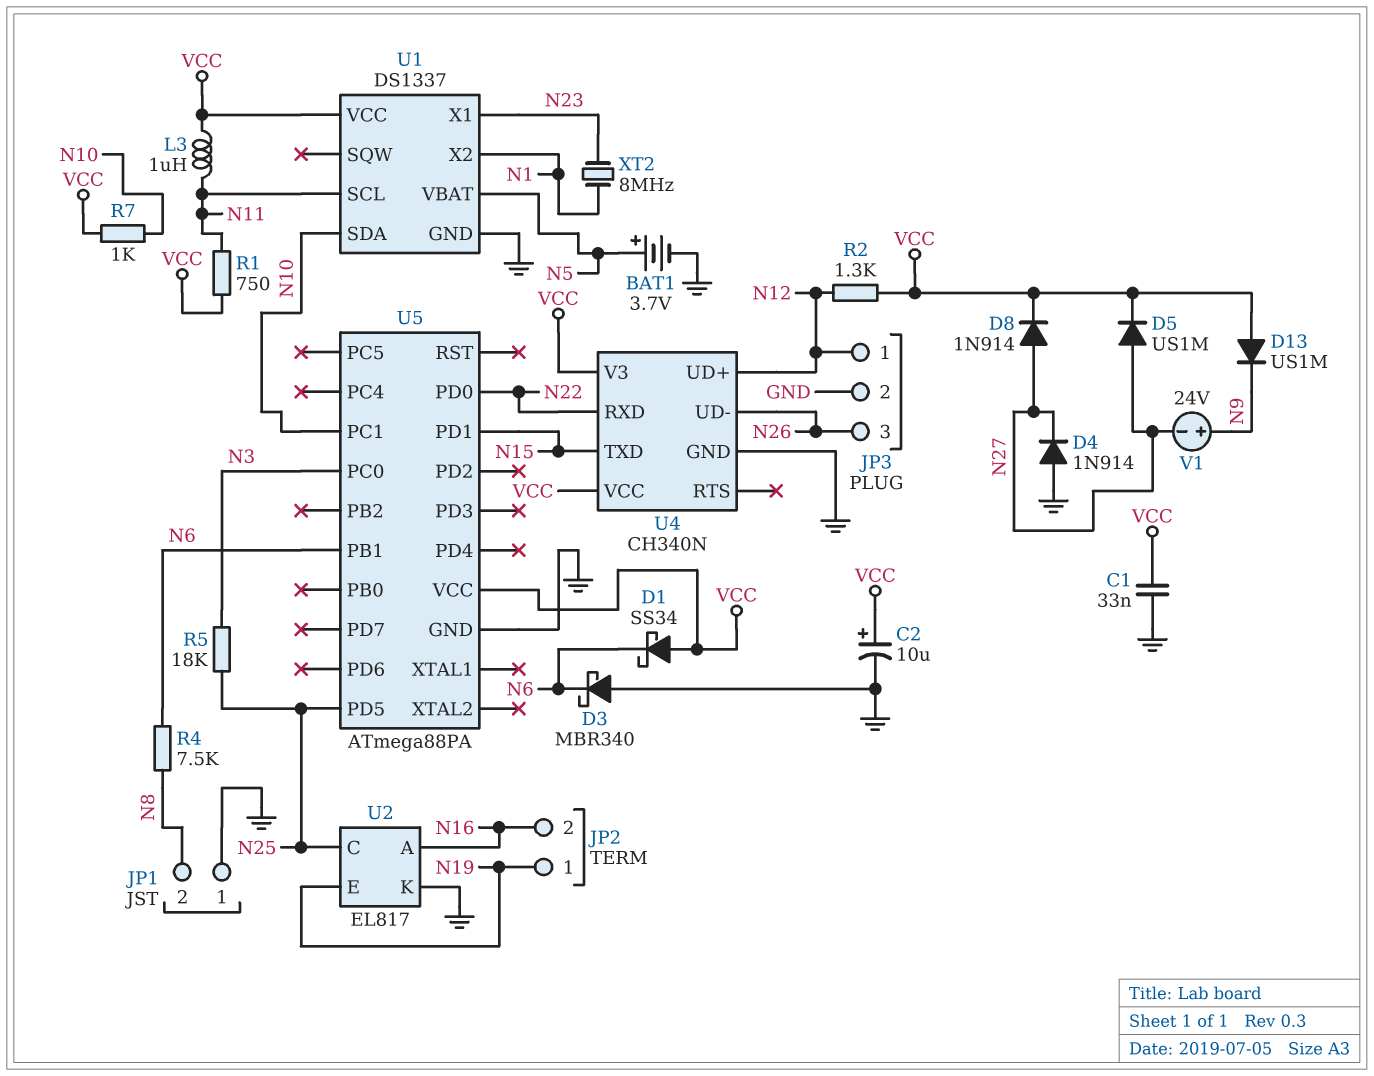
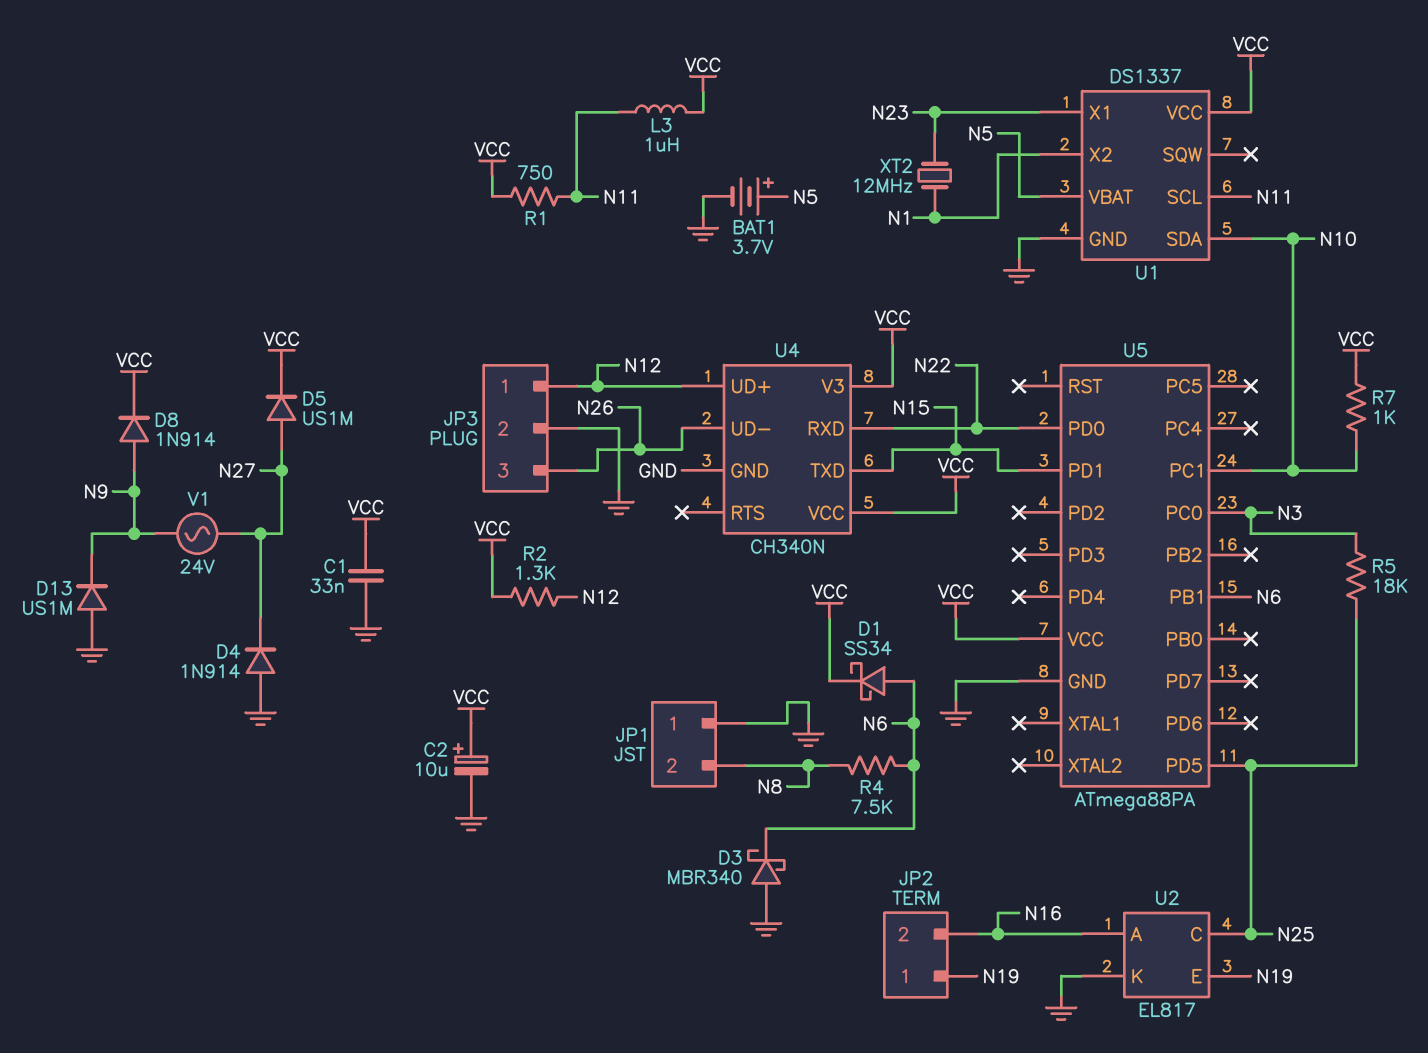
D1: schottky SS34 (A VCC, K N6) -> schottky SS34 (A N6, K VCC)
D8: diode 1N914 (A N27, K VCC) -> diode 1N914 (A N9, K VCC)
D13: diode US1M (A VCC, K N9) -> diode US1M (A GND, K N9)
V1: 24V (plus N9, minus N27) -> AC 24V (N9, N27)
XT2: 8MHz (N1, N23) -> 12MHz (N1, N23)

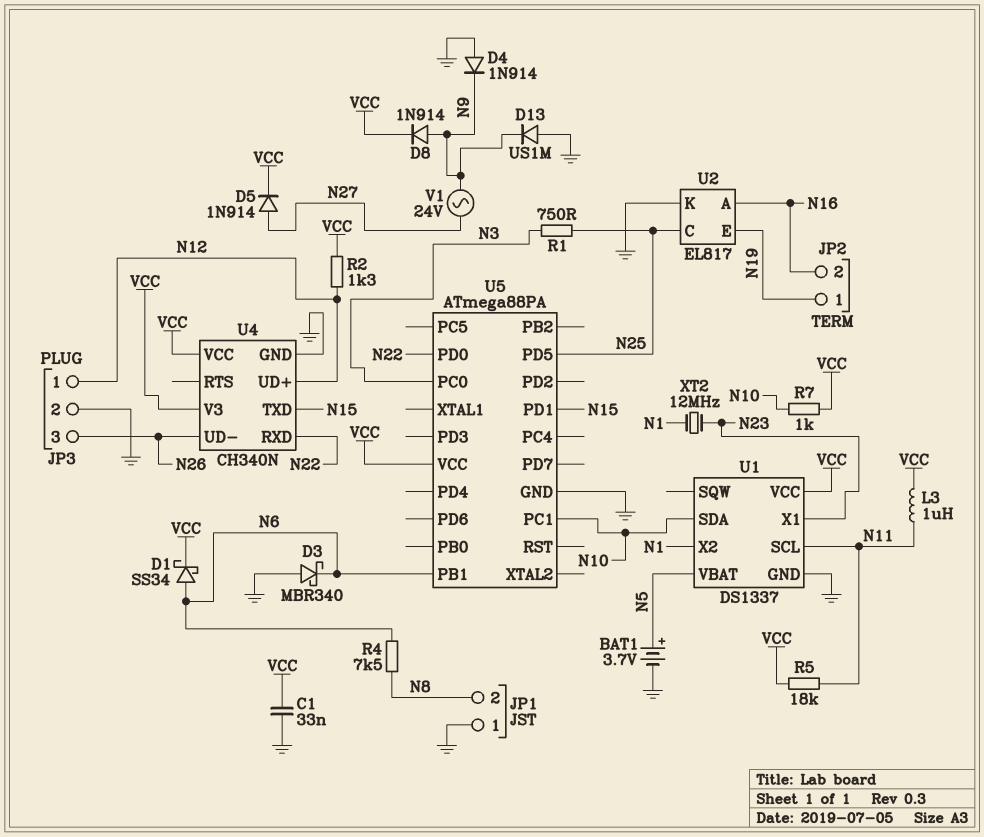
C2: 10uF (plus VCC, minus GND) -> none
D4: diode 1N914 (A GND, K N27) -> diode 1N914 (A GND, K N9)
D5: diode US1M (A N27, K VCC) -> diode 1N914 (A N27, K VCC)
R1: 750 (N11, VCC) -> 750 (N3, N25)
R5: 18k (N3, N25) -> 18k (N11, VCC)

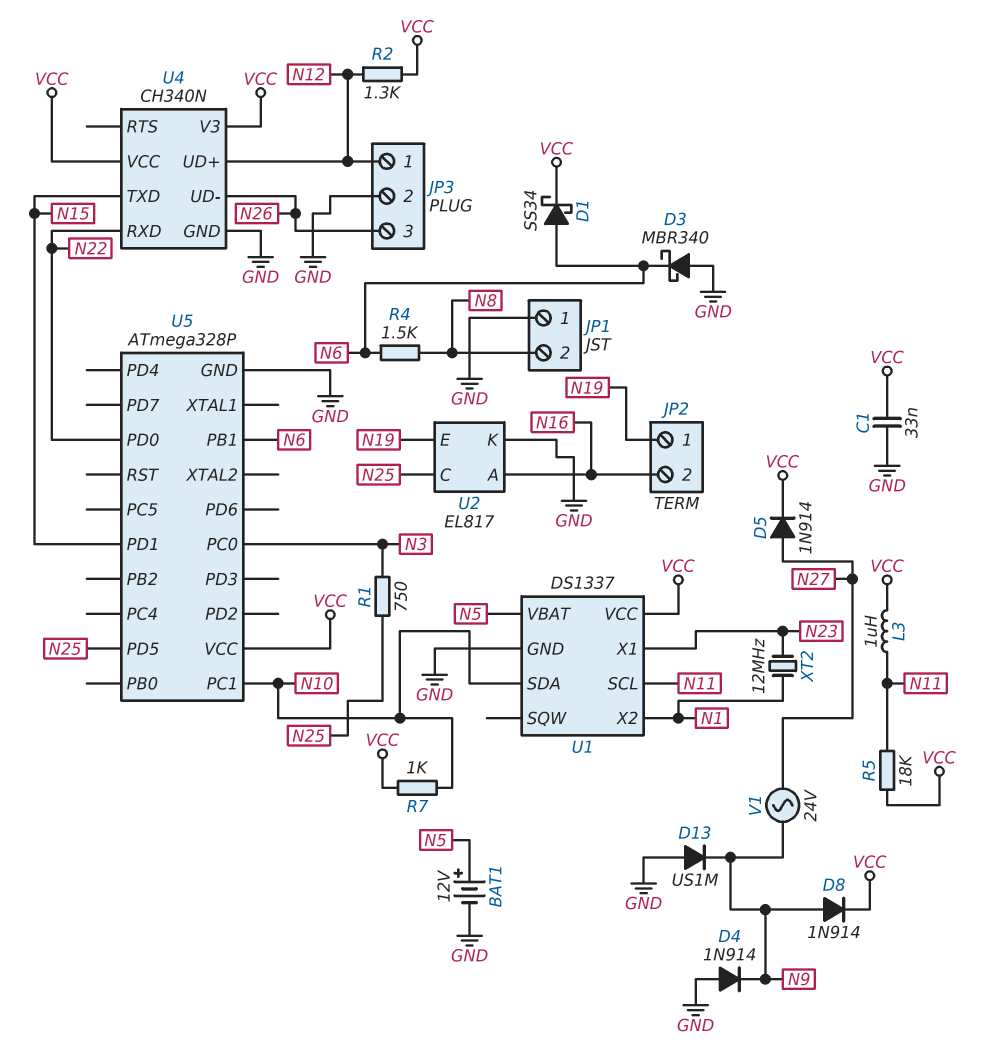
BAT1: 3.7V (plus N5, minus GND) -> 12V (plus N5, minus GND)
R4: 7.5k (N6, N8) -> 1.5k (N6, N8)
U5: ATmega88PA -> ATmega328P

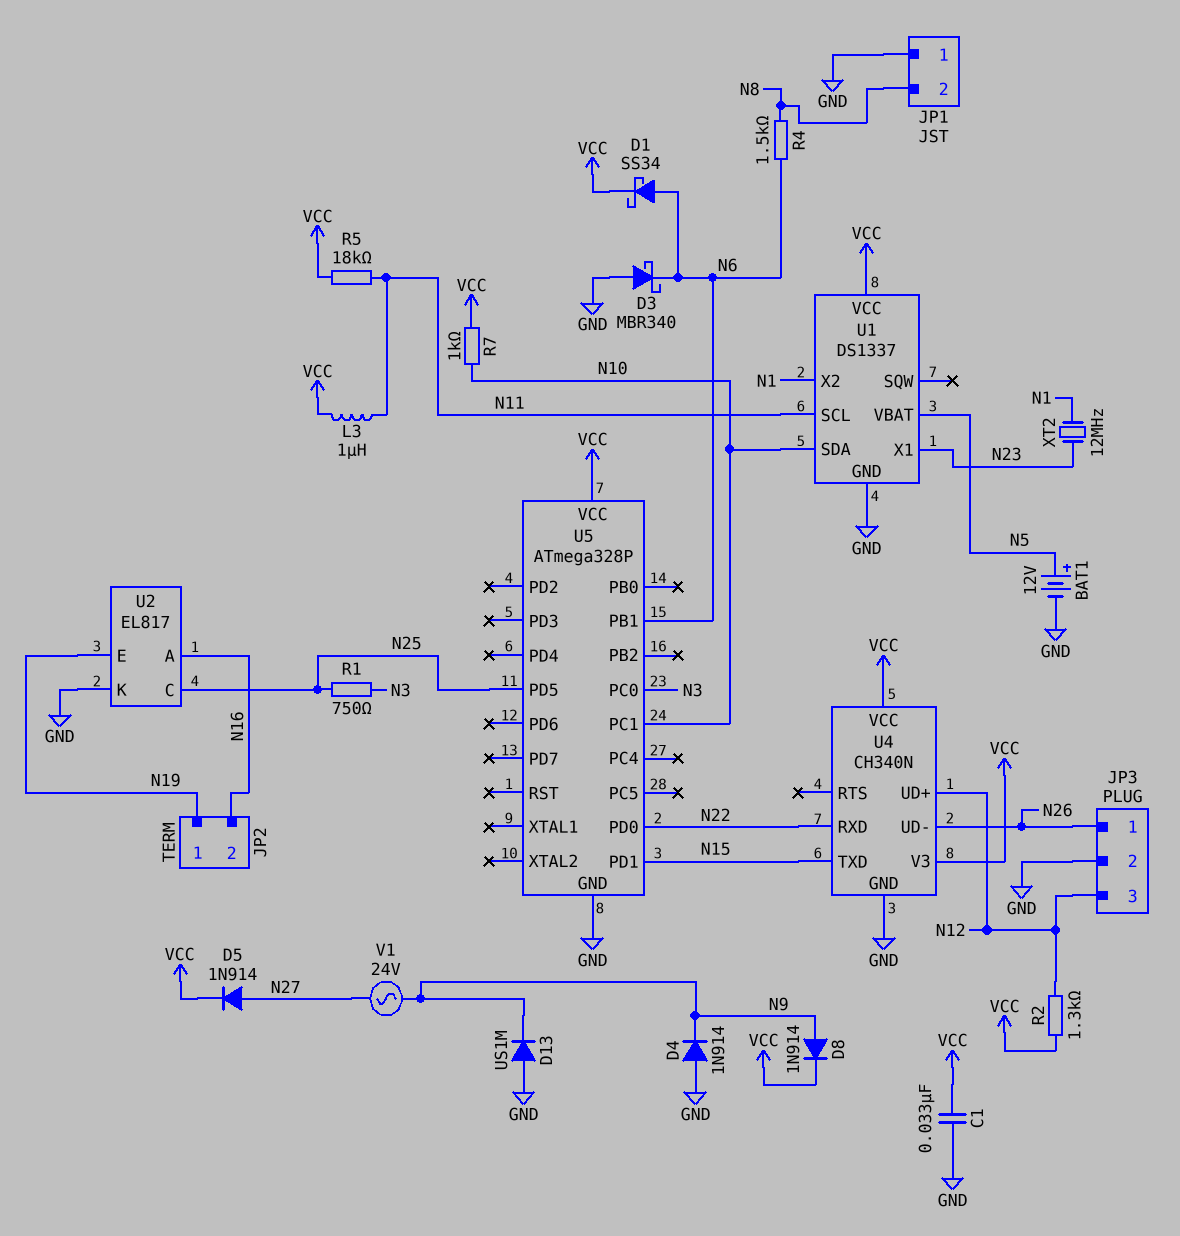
JP3 pin 1: N12 -> N26
JP3 pin 3: N26 -> N12

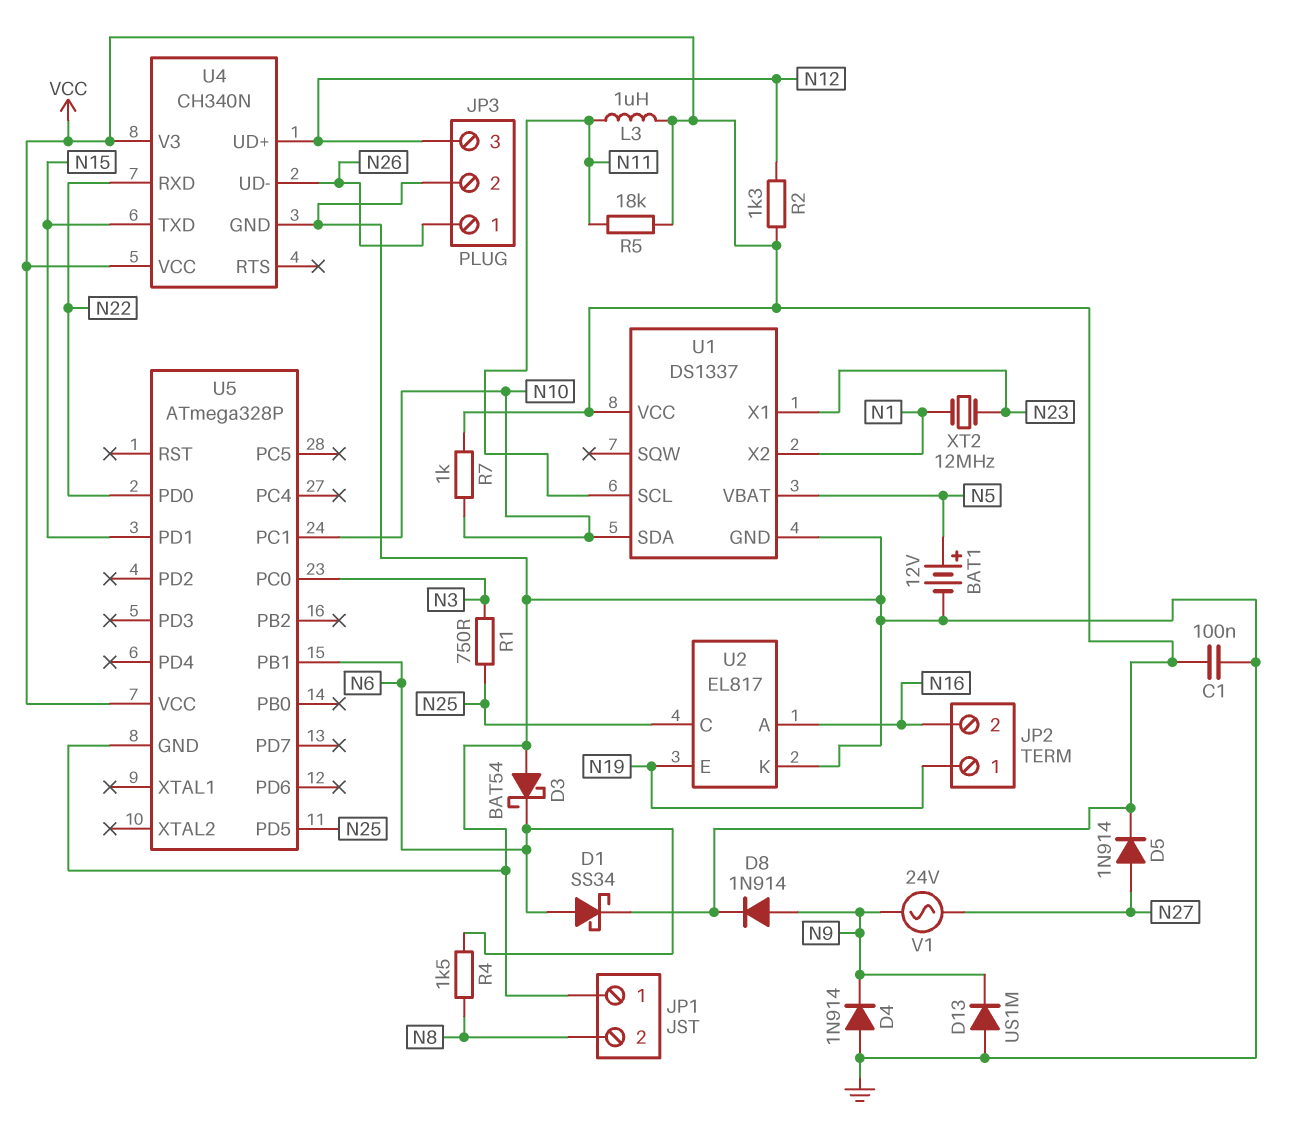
C1: 33nF (GND, VCC) -> 100nF (GND, VCC)
D3: schottky MBR340 (A GND, K N6) -> schottky BAT54 (A GND, K N6)

